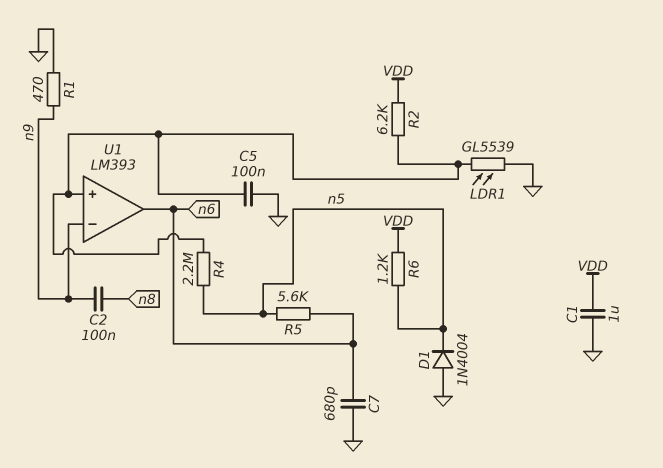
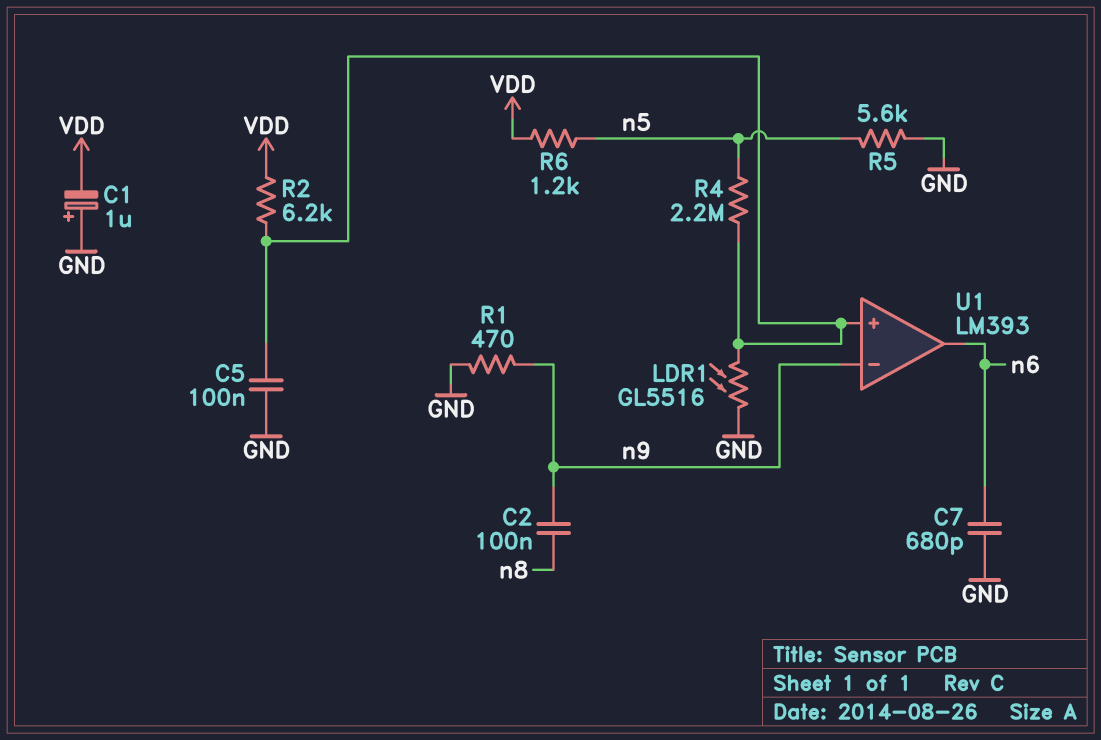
C1: 1uF (GND, VDD) -> 1uF (plus GND, minus VDD)
D1: diode 1N4004 (A GND, K n5) -> none
LDR1: GL5539 (GND, U1/in+) -> GL5516 (GND, U1/in+)
R5: 5.6k (n5, n6) -> 5.6k (GND, n5)

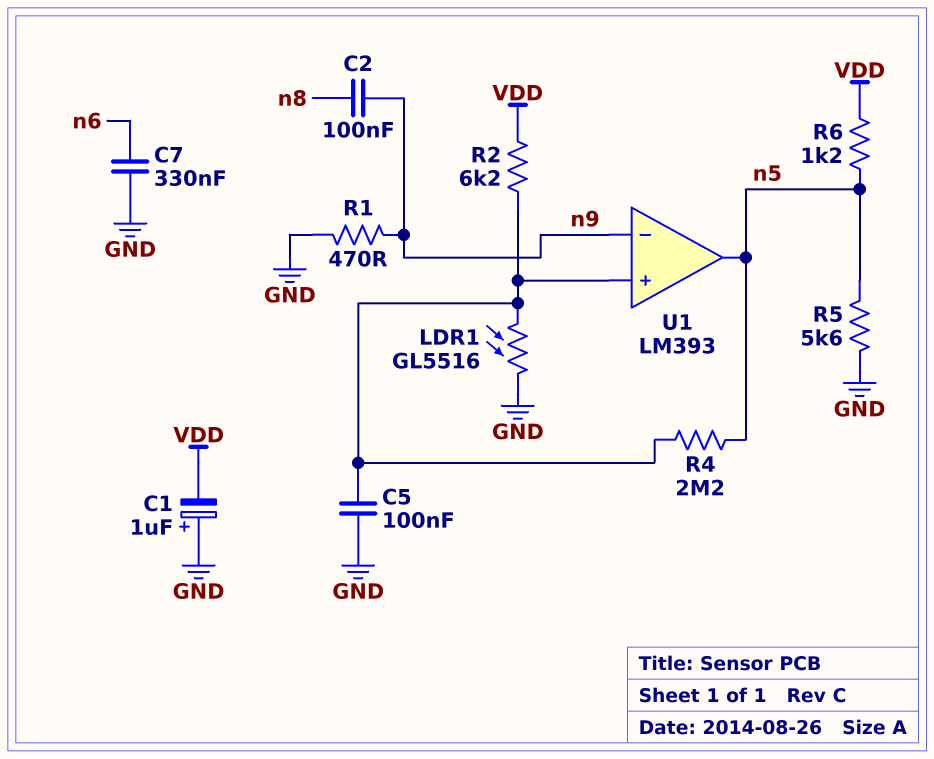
C7: 680pF (GND, n6) -> 330nF (GND, n6)
U1 pin out: n6 -> n5

